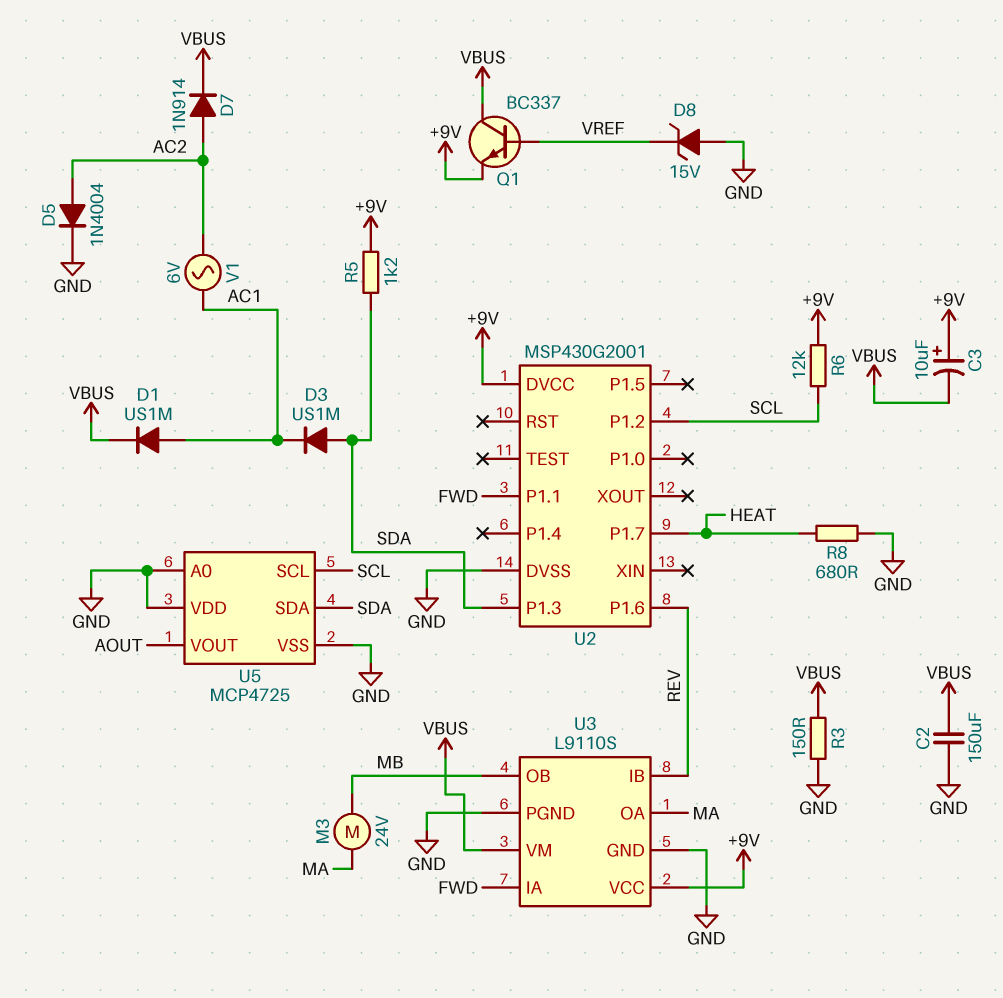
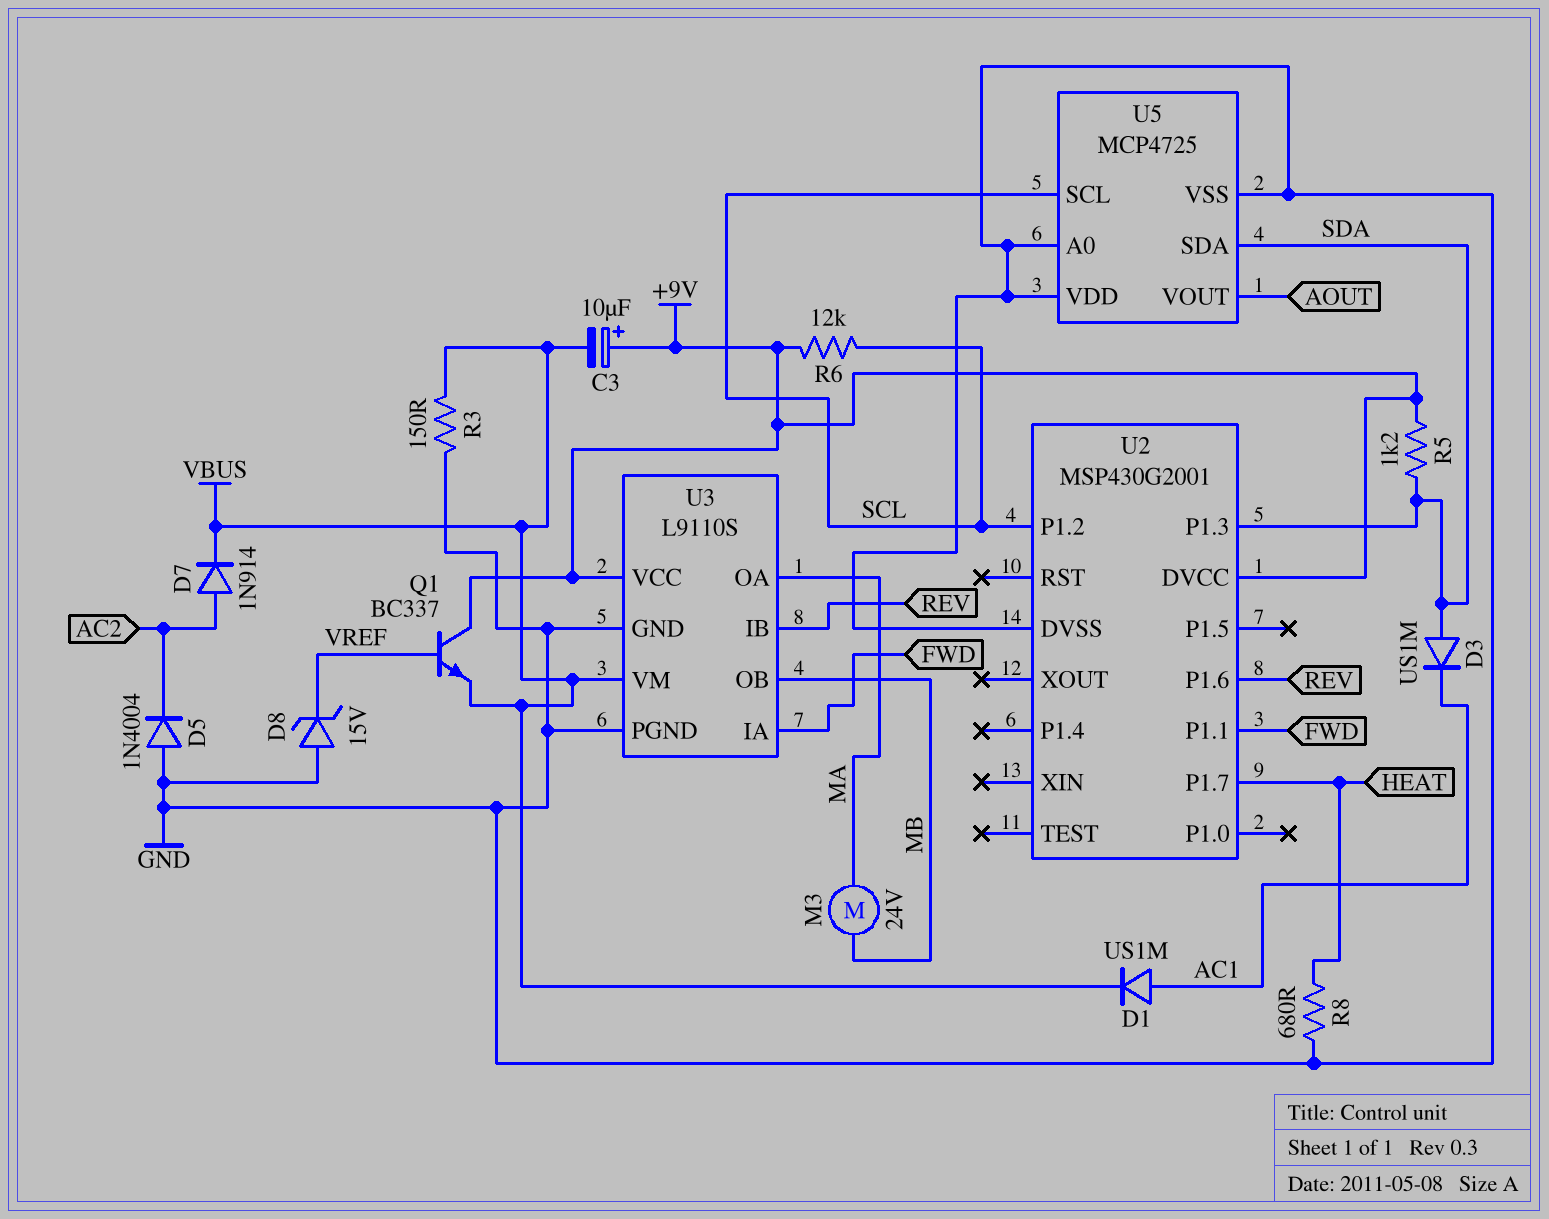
C2: 150uF (GND, VBUS) -> none
D5: diode 1N4004 (A AC2, K GND) -> diode 1N4004 (A GND, K AC2)
Q1: NPN BC337 (B VREF, C VBUS, E +9V) -> NPN BC337 (B VREF, C +9V, E VBUS)
V1: AC 6V (AC1, AC2) -> none

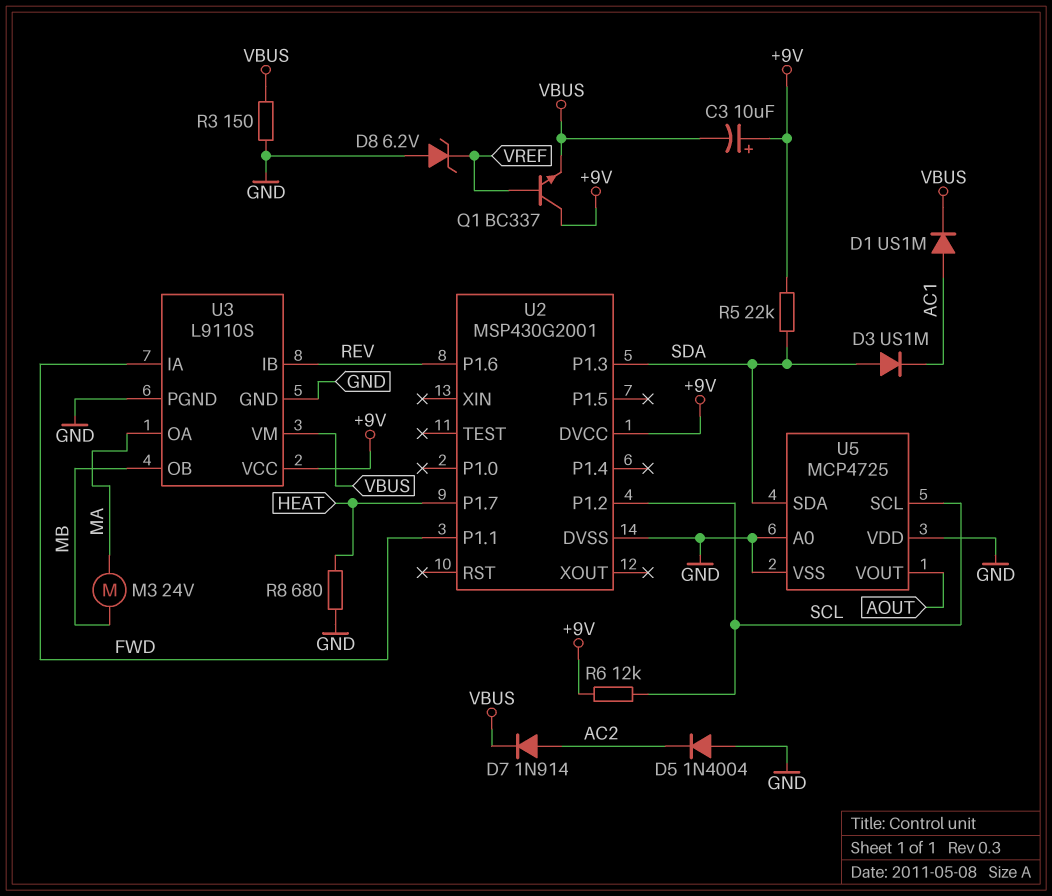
D8: zener 15V (A GND, K VREF) -> zener 6.2V (A GND, K VREF)
R5: 1.2k (+9V, SDA) -> 22k (+9V, SDA)

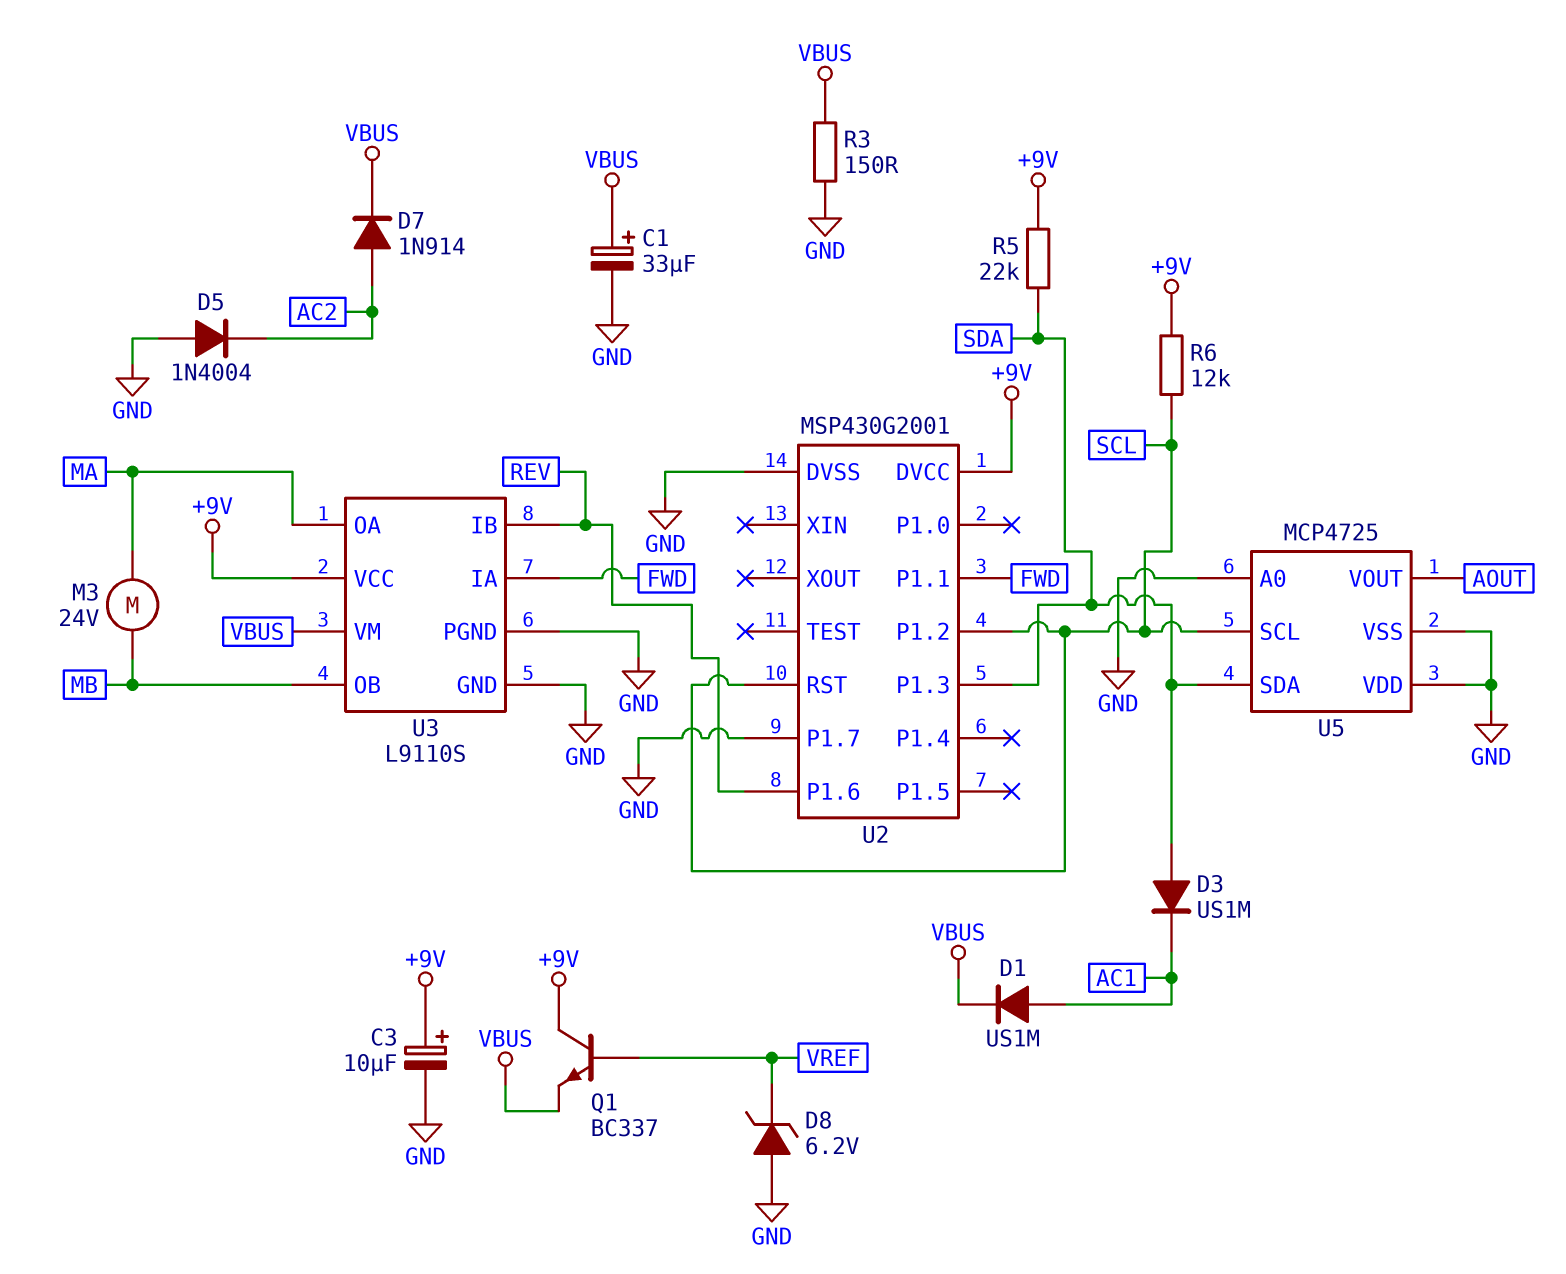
C1: none -> 33uF (plus VBUS, minus GND)
C3: 10uF (plus +9V, minus VBUS) -> 10uF (plus +9V, minus GND)
R8: 680 (GND, HEAT) -> none
U2 pin P1.7: HEAT -> GND
U2 pin RST: none -> SCL

